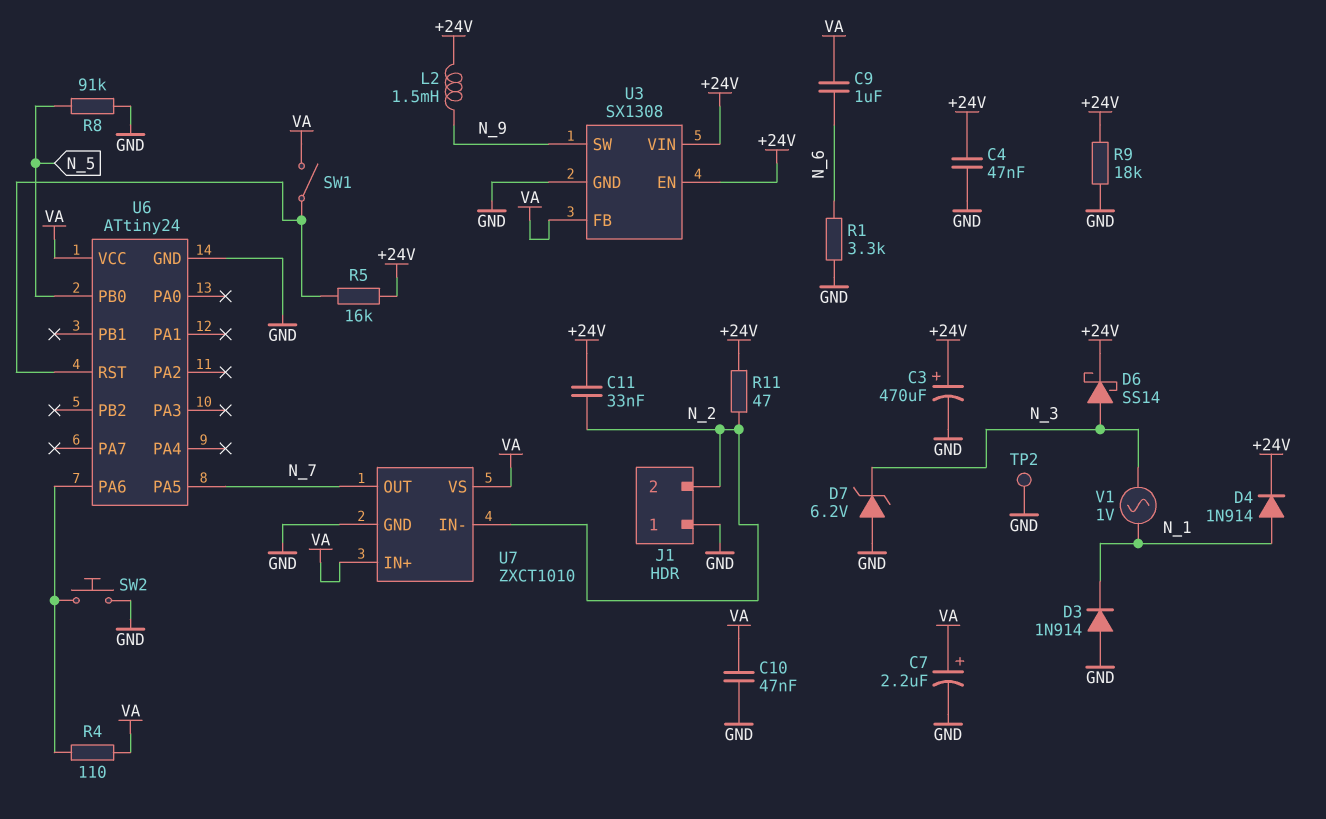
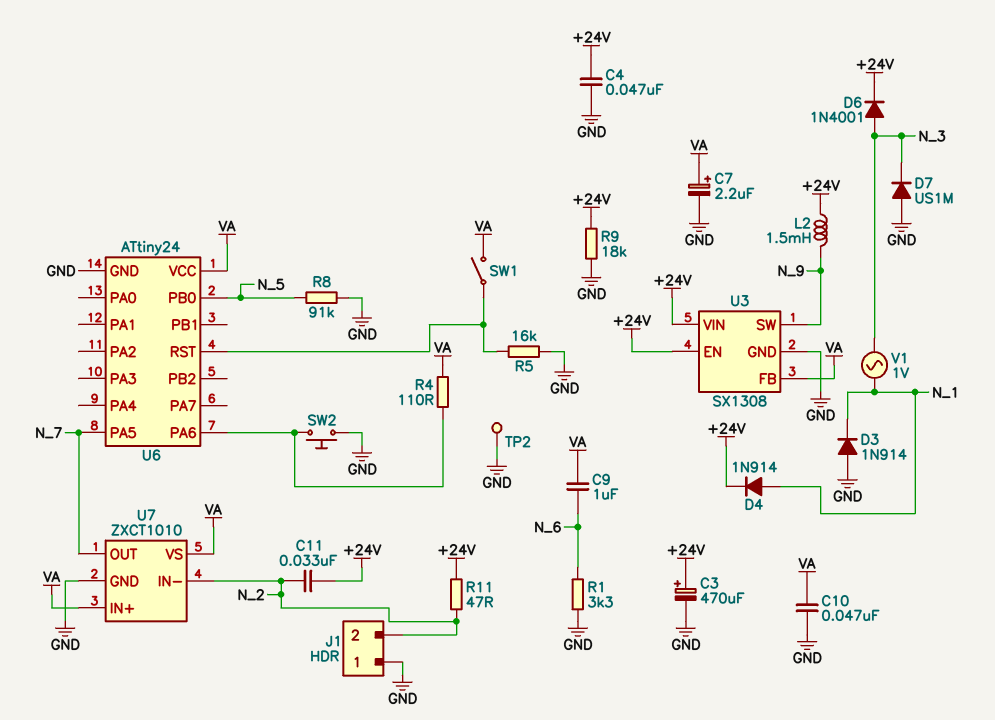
D6: schottky SS14 (A N_3, K +24V) -> diode 1N4001 (A N_3, K +24V)
D7: zener 6.2V (A GND, K N_3) -> diode US1M (A GND, K N_3)
R5: 16k (+24V, U6/RST) -> 16k (GND, U6/RST)

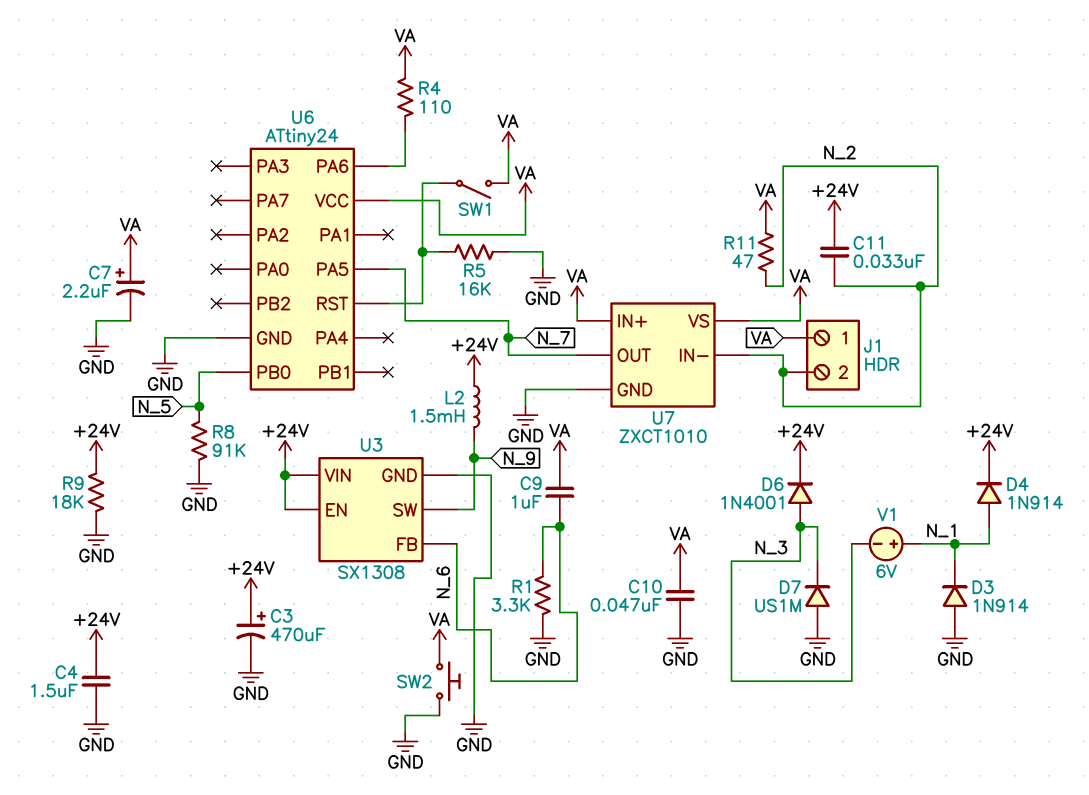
C4: 47nF (+24V, GND) -> 1.5uF (+24V, GND)
J1 pin 1: GND -> VA
R11: 47 (+24V, N_2) -> 47 (N_2, VA)
SW2: button (GND, U6/PA6) -> button (GND, VA)
TP2: test point (GND) -> none
U3 pin FB: VA -> N_6
V1: AC 1V (N_1, N_3) -> 6V (plus N_1, minus N_3)

